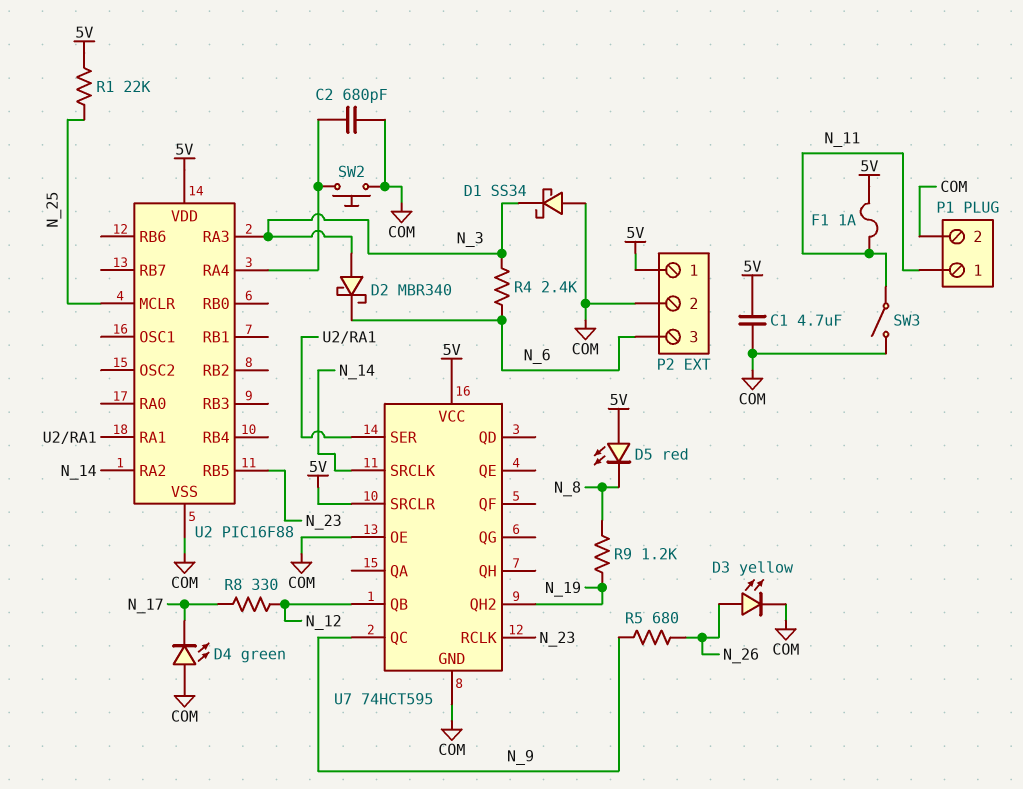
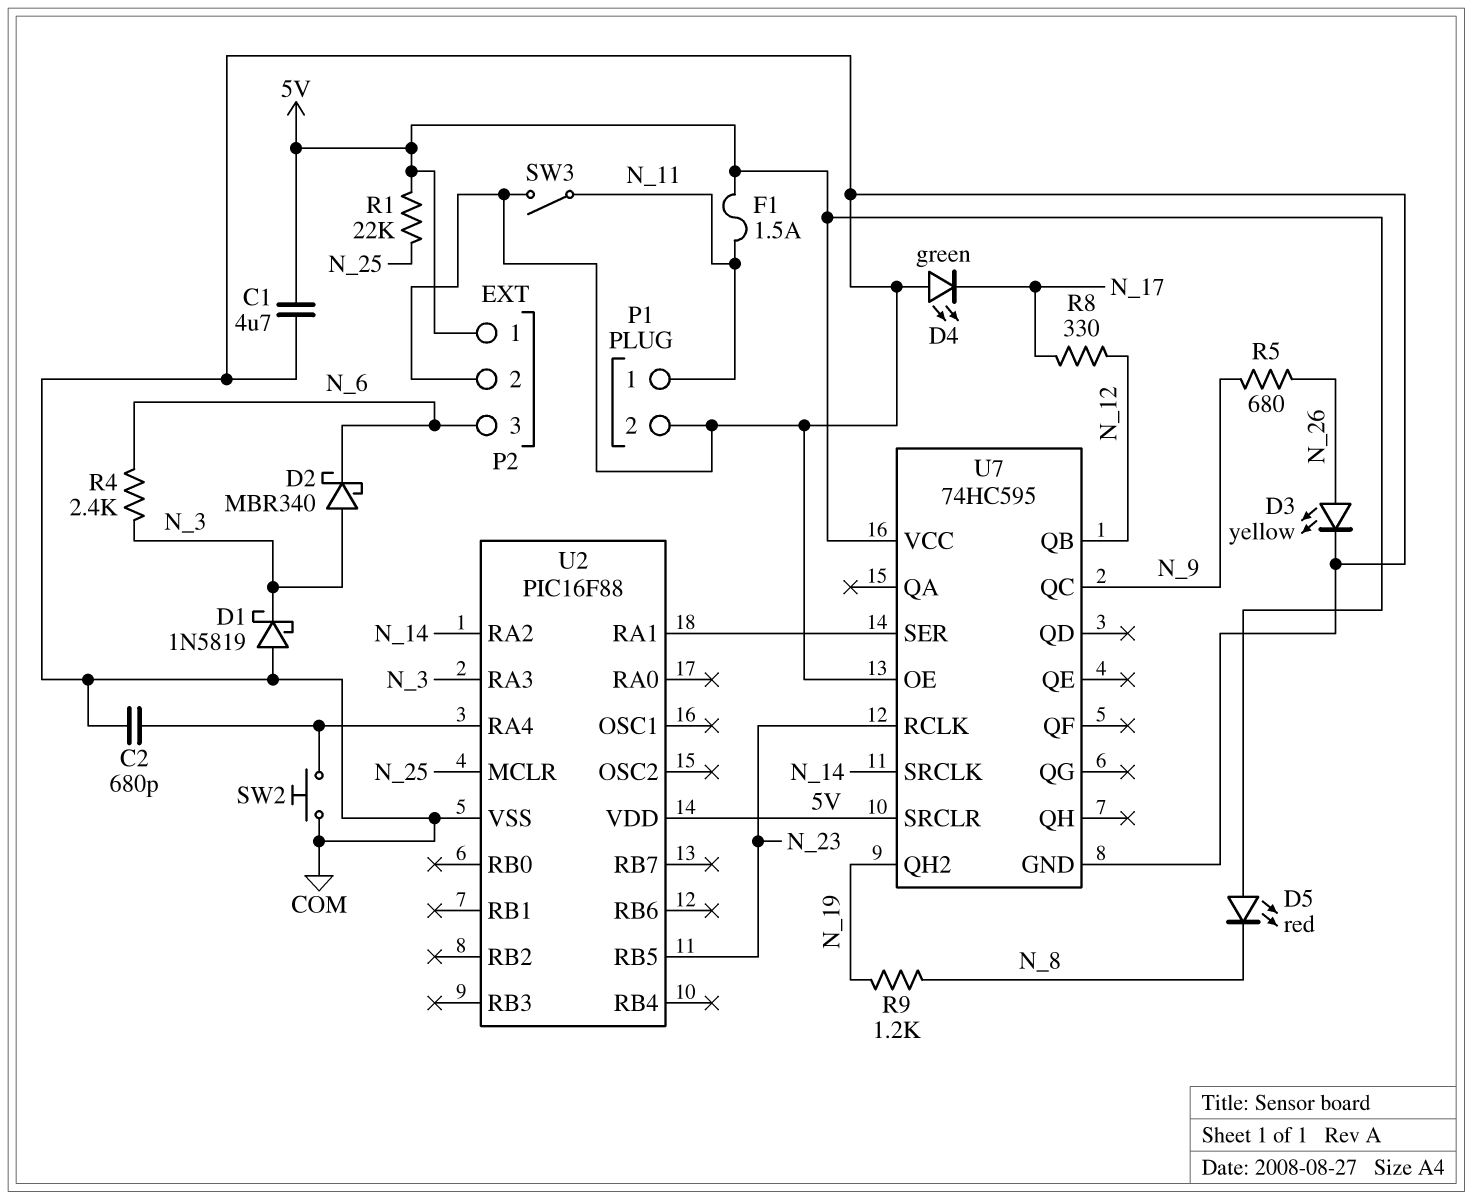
D1: schottky SS34 (A COM, K N_3) -> schottky 1N5819 (A COM, K N_3)
F1: 1A (5V, N_11) -> 1.5A (5V, N_11)
U7: 74HCT595 -> 74HC595

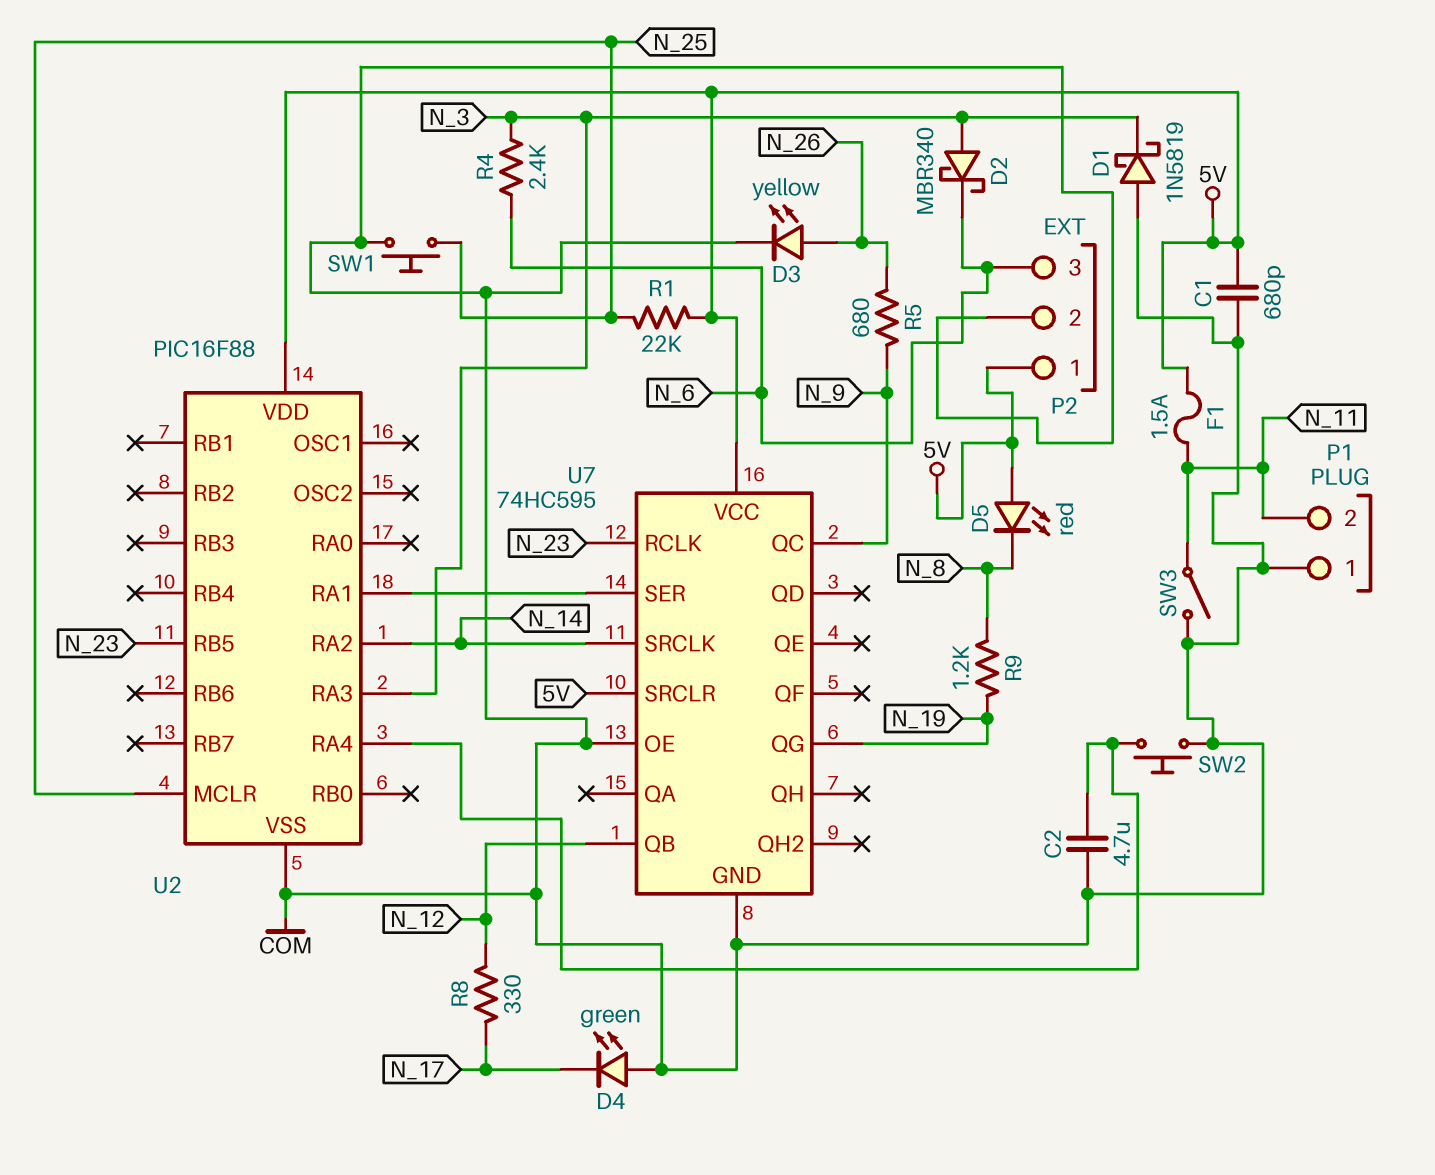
C1: 4.7uF (5V, COM) -> 680pF (5V, COM)
C2: 680pF (COM, U2/RA4) -> 4.7uF (COM, U2/RA4)
P1 pin 1: N_11 -> COM
P1 pin 2: COM -> N_11
SW1: none -> button (COM, N_25)
U7 pin QG: none -> N_19
U7 pin QH2: N_19 -> none

